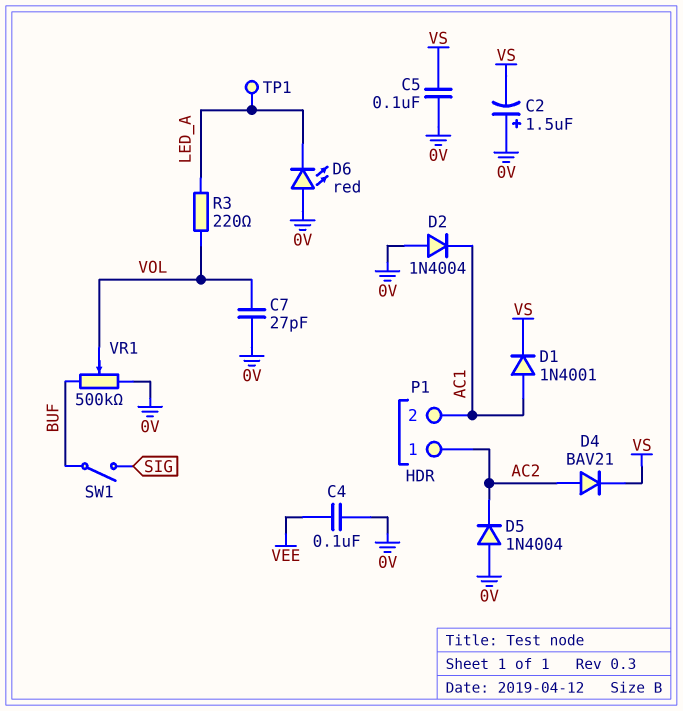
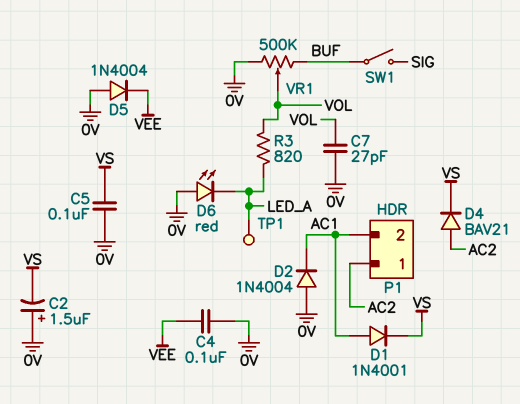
D5: diode 1N4004 (A 0V, K AC2) -> diode 1N4004 (A 0V, K VEE)
R3: 220 (LED_A, VOL) -> 820 (LED_A, VOL)

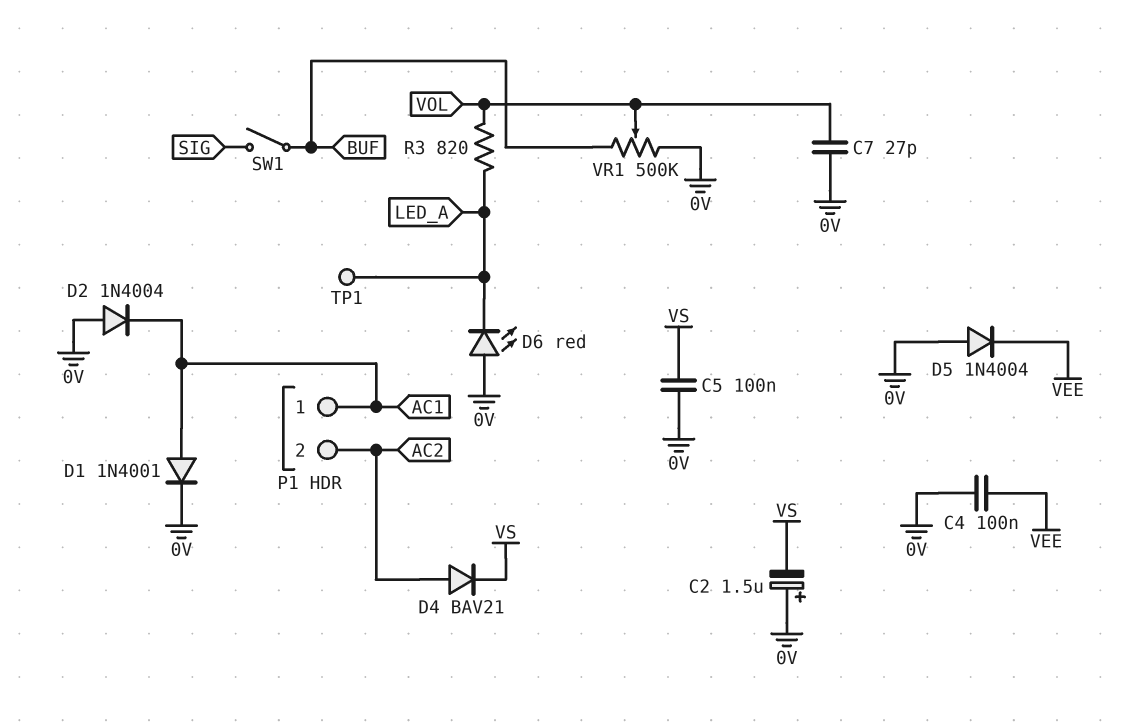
D1: diode 1N4001 (A AC1, K VS) -> diode 1N4001 (A AC1, K 0V)
P1 pin 1: AC2 -> AC1
P1 pin 2: AC1 -> AC2

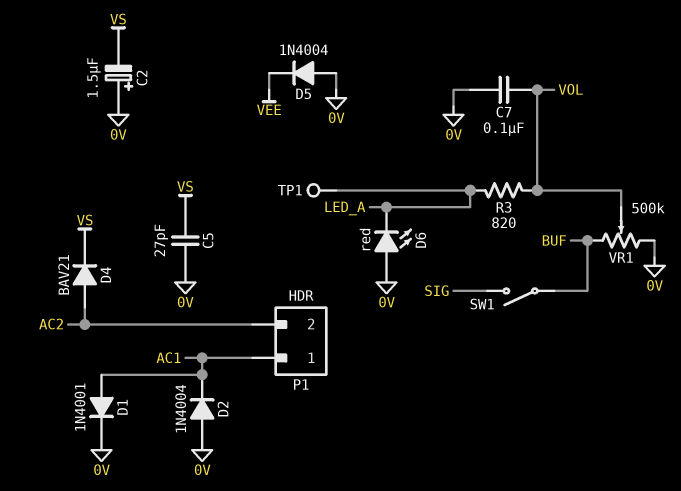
C4: 100nF (0V, VEE) -> none
C5: 100nF (0V, VS) -> 27pF (0V, VS)
C7: 27pF (0V, VOL) -> 100nF (0V, VOL)

